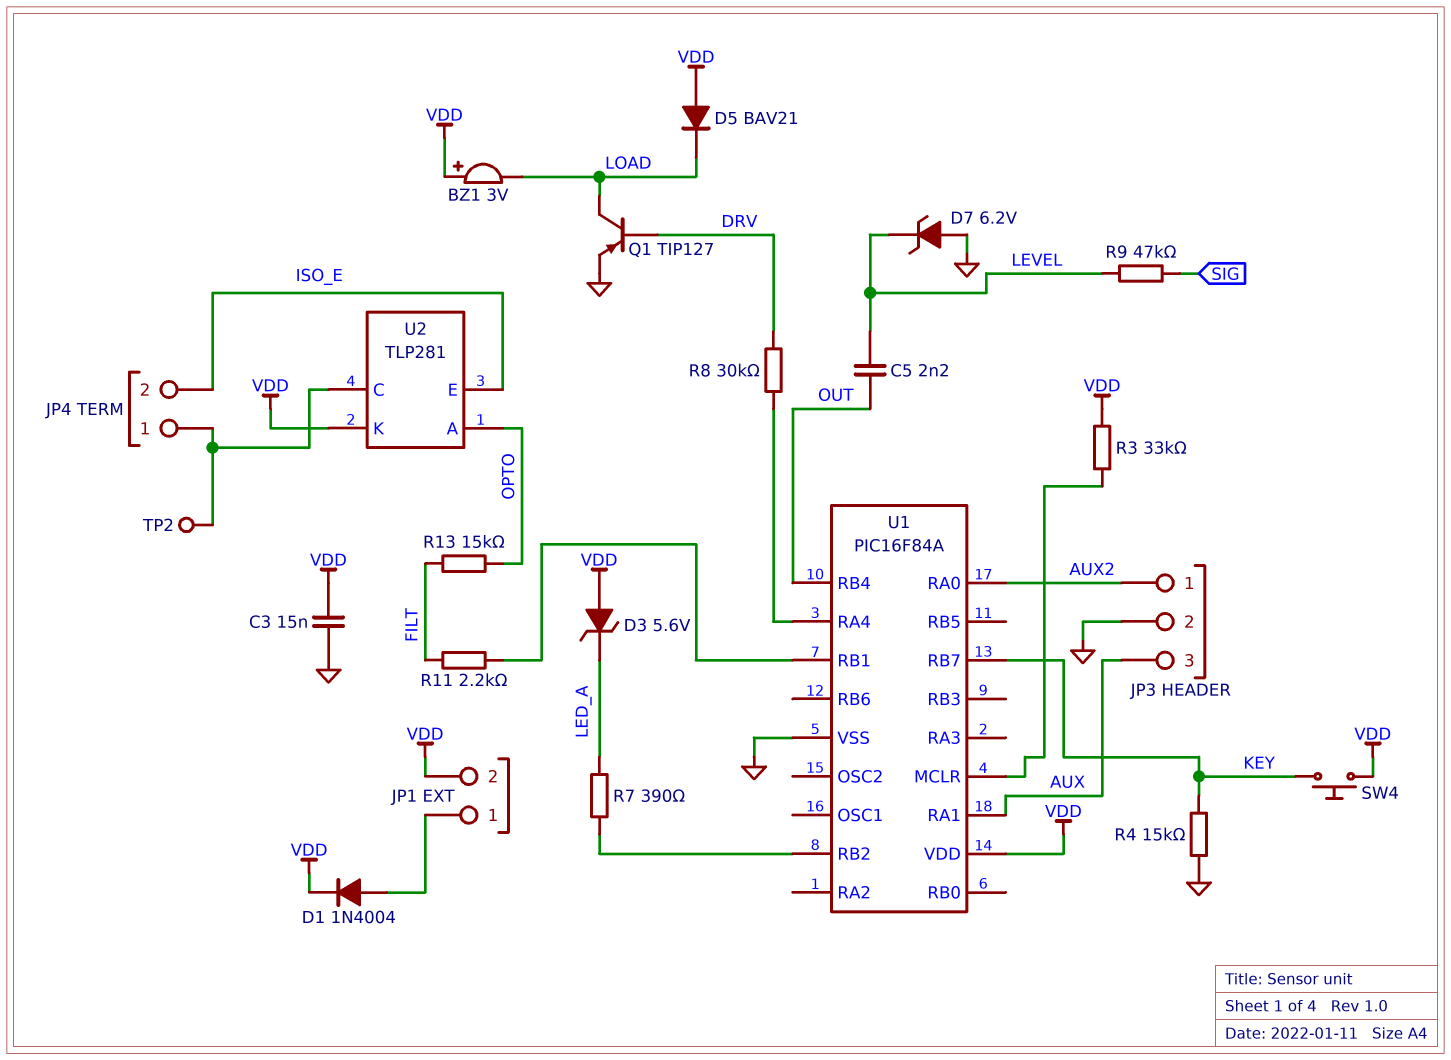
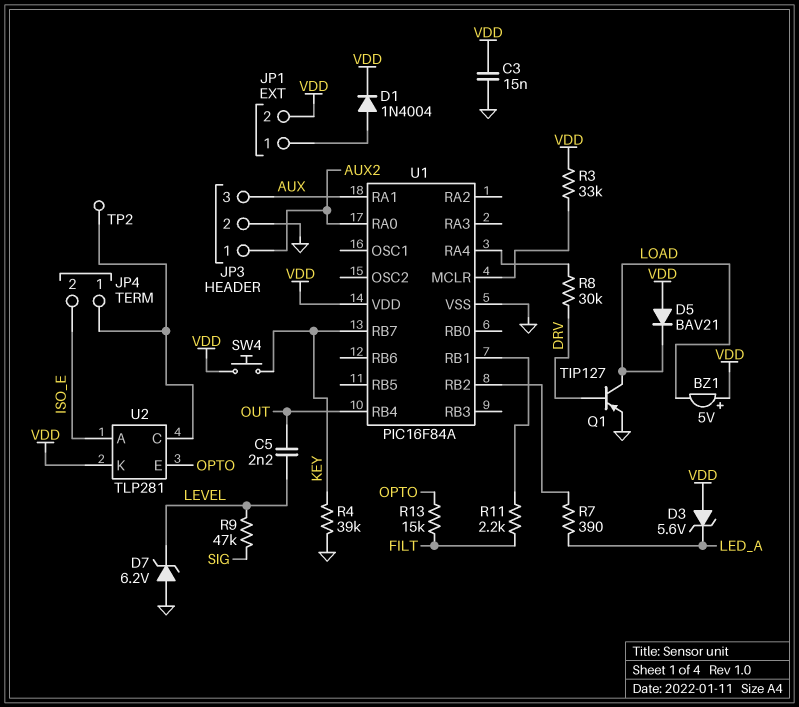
BZ1: buzzer 3V (plus VDD, minus LOAD) -> buzzer 5V (plus VDD, minus LOAD)
R4: 15k (GND, KEY) -> 39k (GND, KEY)
U2 pin A: OPTO -> ISO_E
U2 pin E: ISO_E -> OPTO

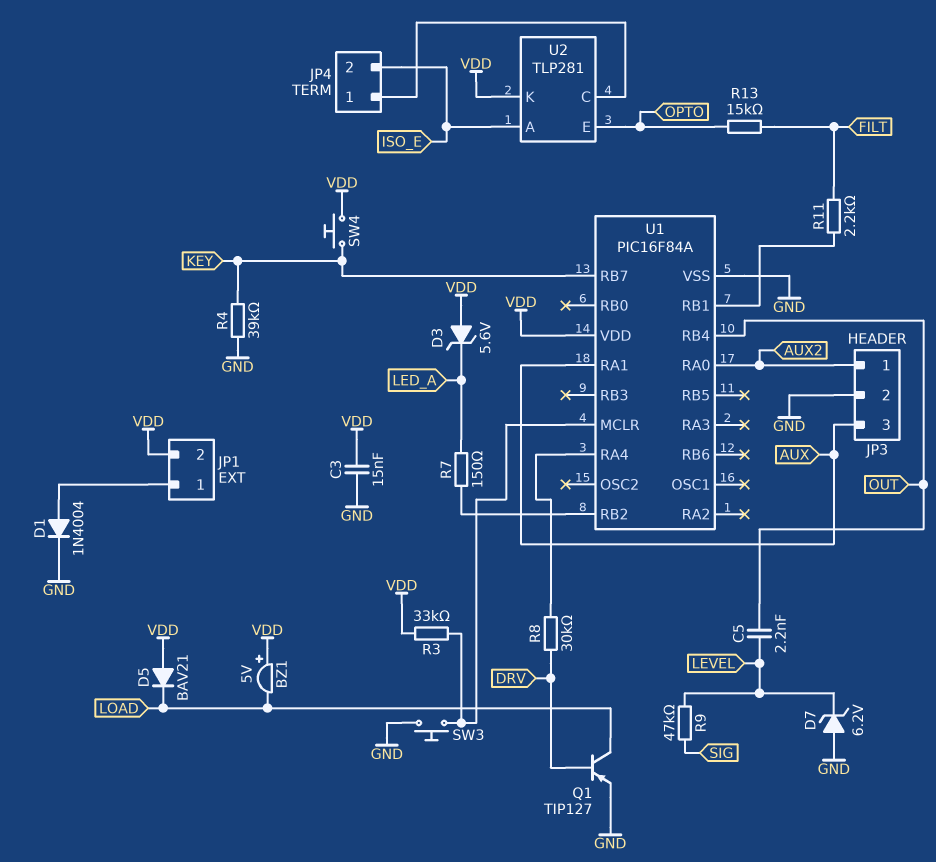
D1: diode 1N4004 (A JP1/1, K VDD) -> diode 1N4004 (A JP1/1, K GND)
R7: 390 (LED_A, U1/RB2) -> 150 (LED_A, U1/RB2)
SW3: none -> button (GND, U1/MCLR)
TP2: test point (JP4/1) -> none

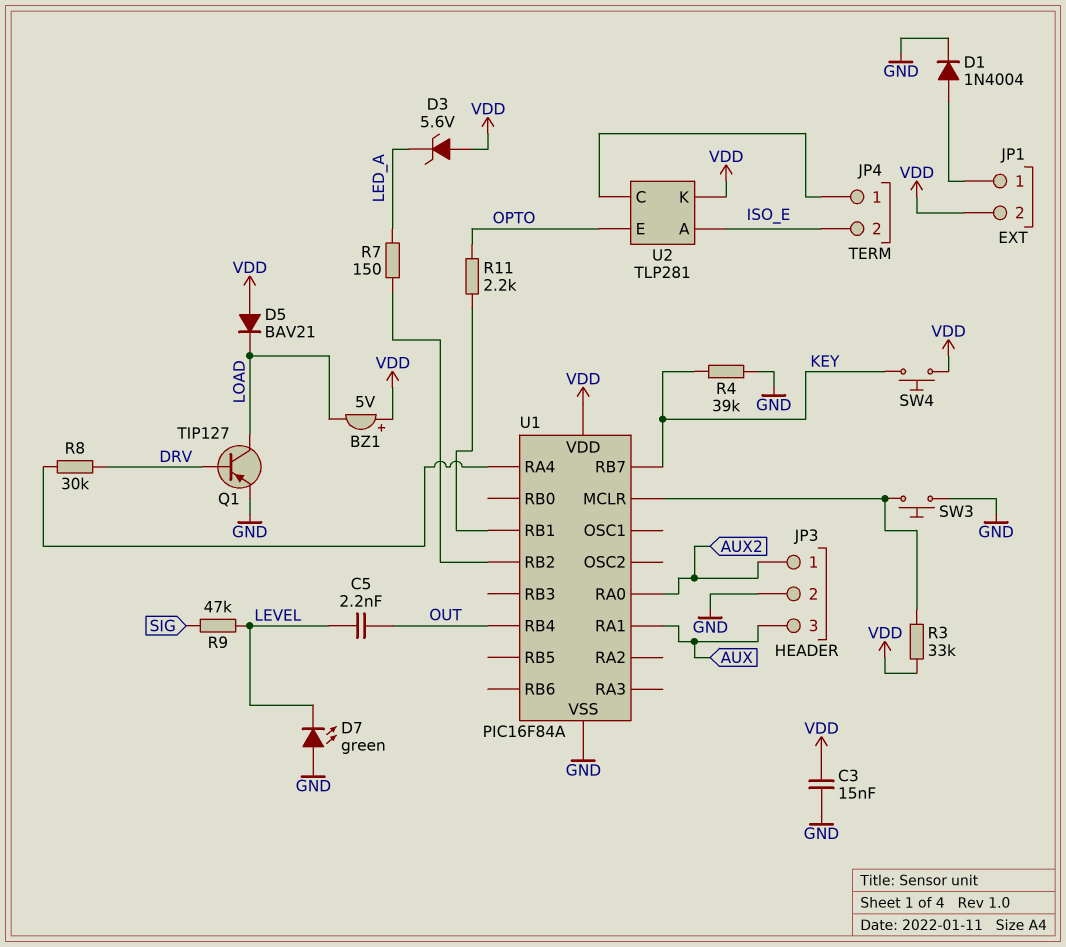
D7: zener 6.2V (A GND, K LEVEL) -> LED green (A GND, K LEVEL)
R11: 2.2k (FILT, U1/RB1) -> 2.2k (OPTO, U1/RB1)
R13: 15k (FILT, OPTO) -> none

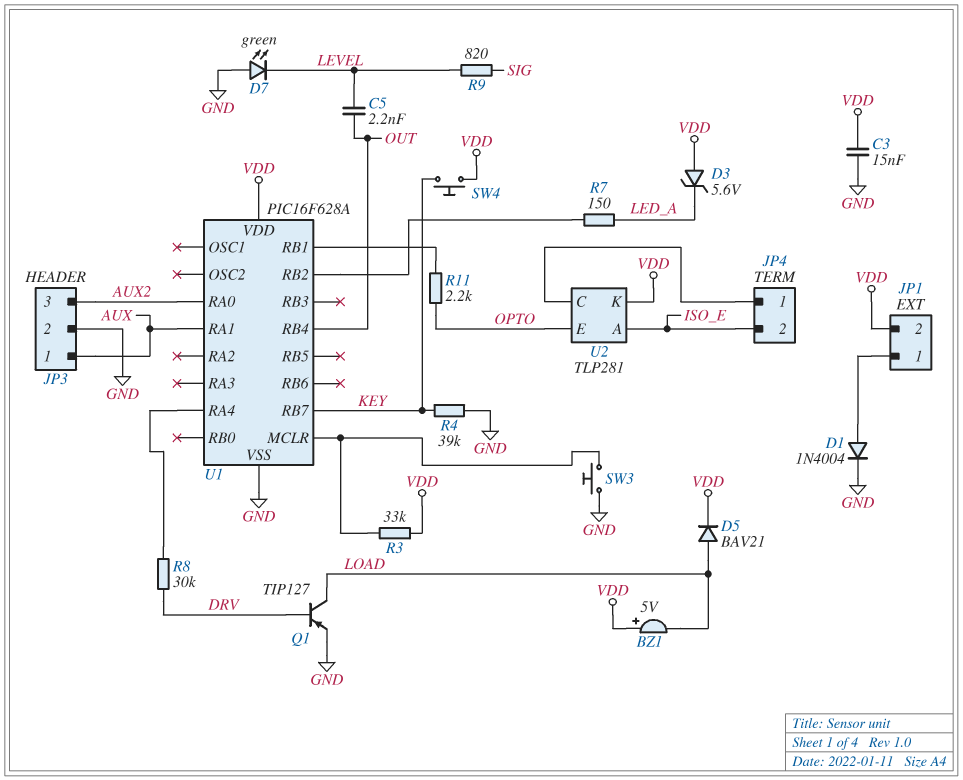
D5: diode BAV21 (A VDD, K LOAD) -> diode BAV21 (A LOAD, K VDD)
JP3 pin 1: AUX2 -> AUX
JP3 pin 3: AUX -> AUX2
R9: 47k (LEVEL, SIG) -> 820 (LEVEL, SIG)
U1: PIC16F84A -> PIC16F628A

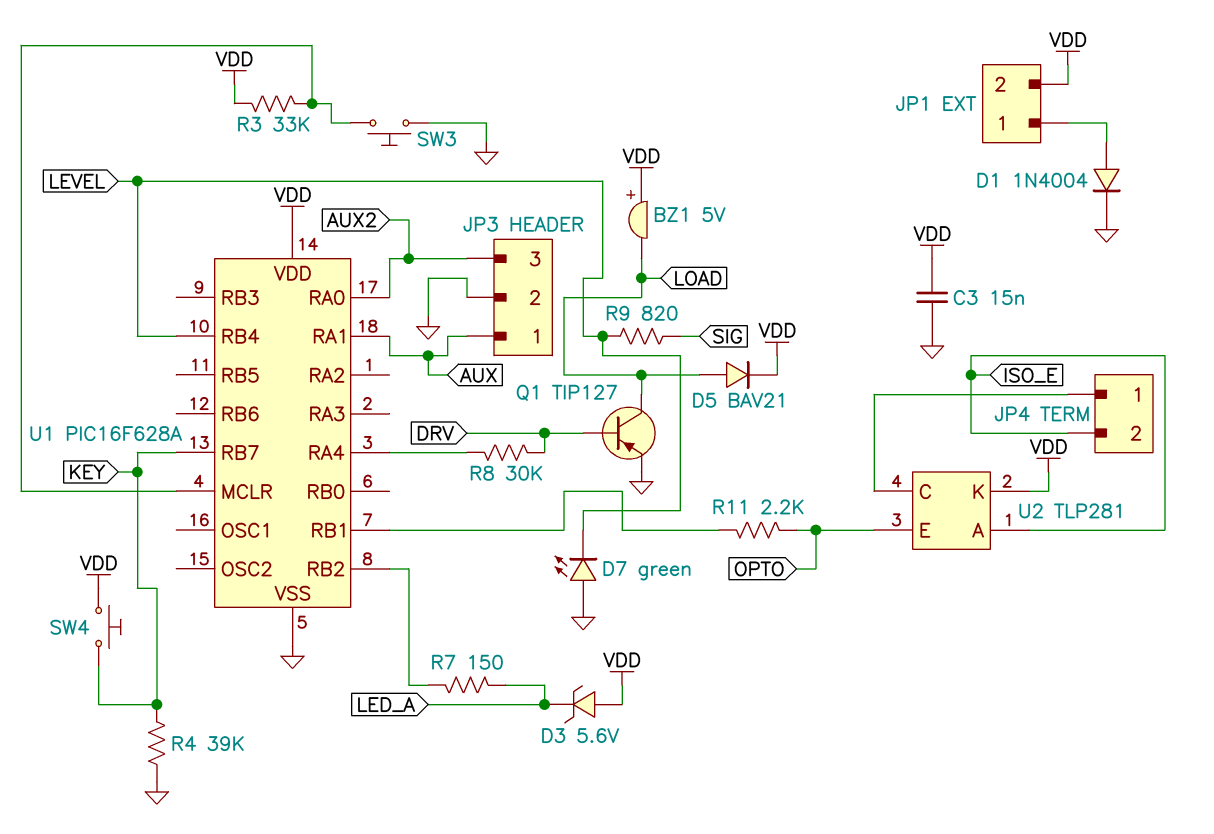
C5: 2.2nF (LEVEL, OUT) -> none
U1 pin RB4: OUT -> LEVEL

